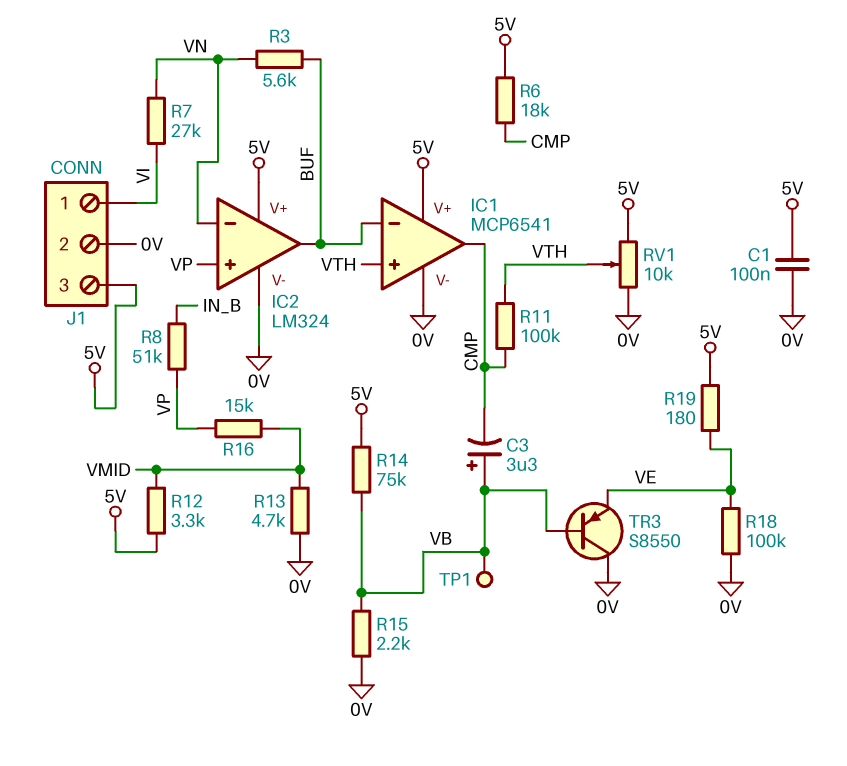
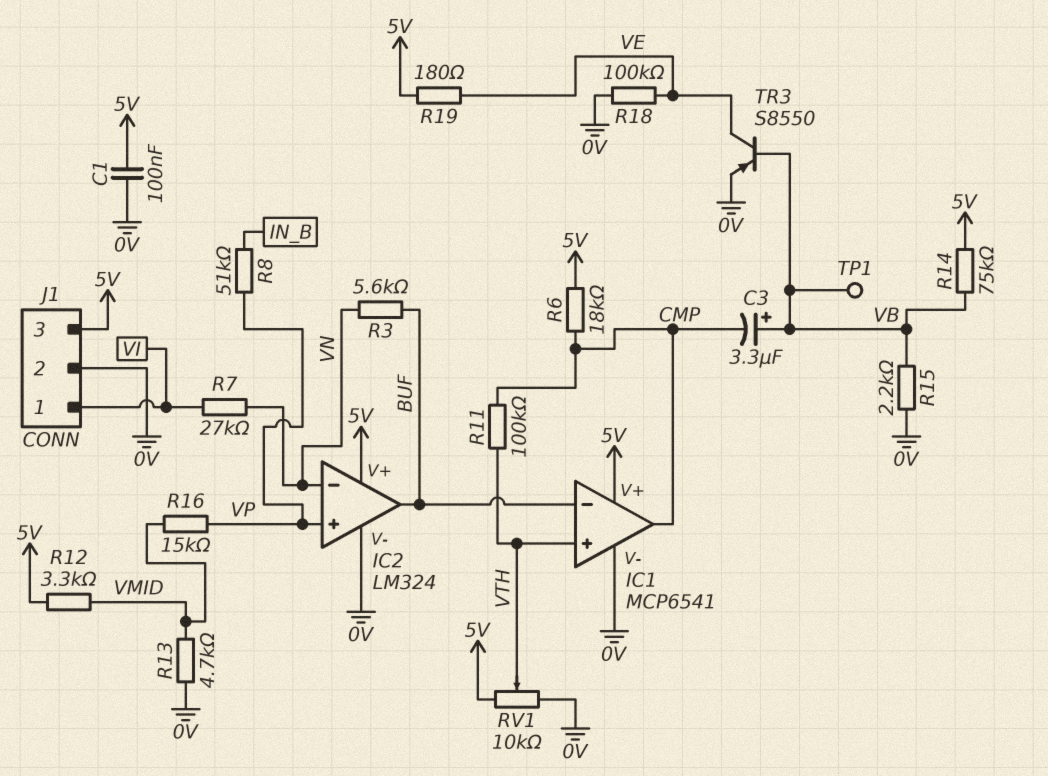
TR3: PNP S8550 (B VB, C 0V, E VE) -> PNP S8550 (B VB, C VE, E 0V)

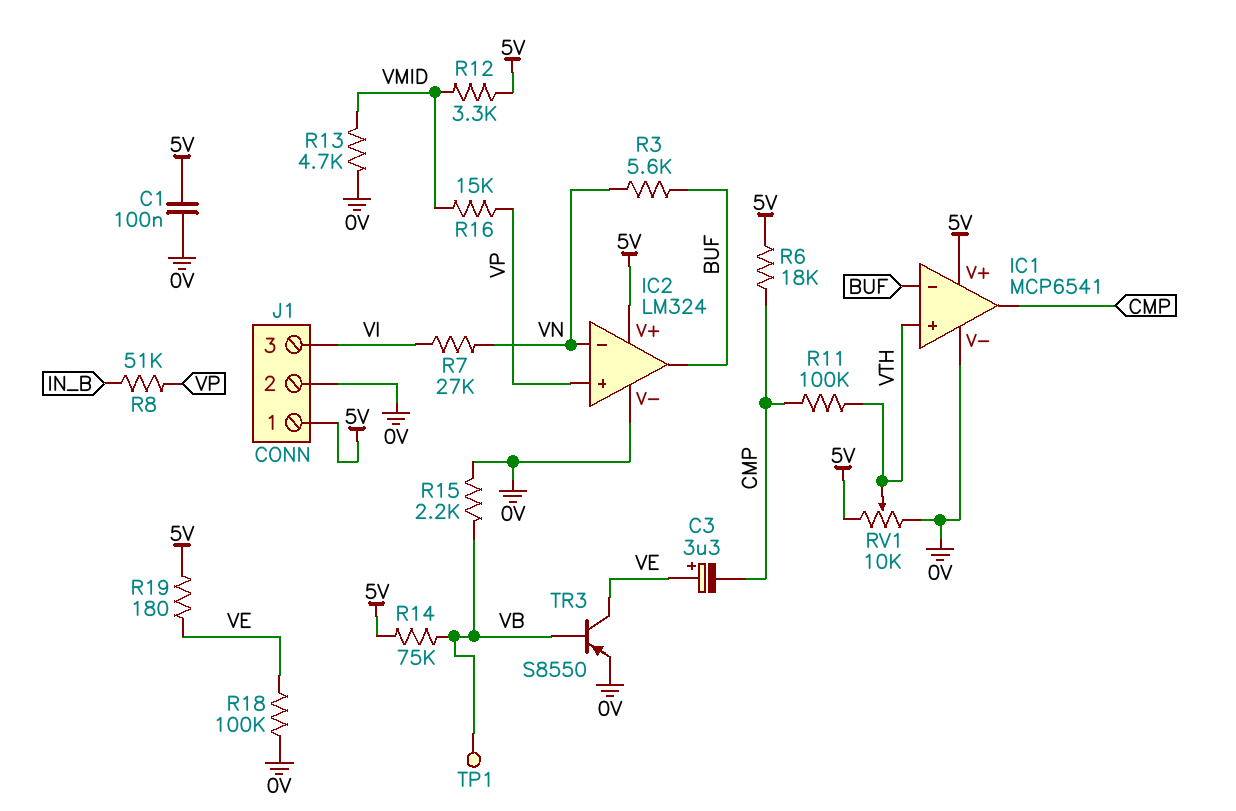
C3: 3.3uF (plus VB, minus CMP) -> 3.3uF (plus VE, minus CMP)
J1 pin 1: VI -> 5V
J1 pin 3: 5V -> VI

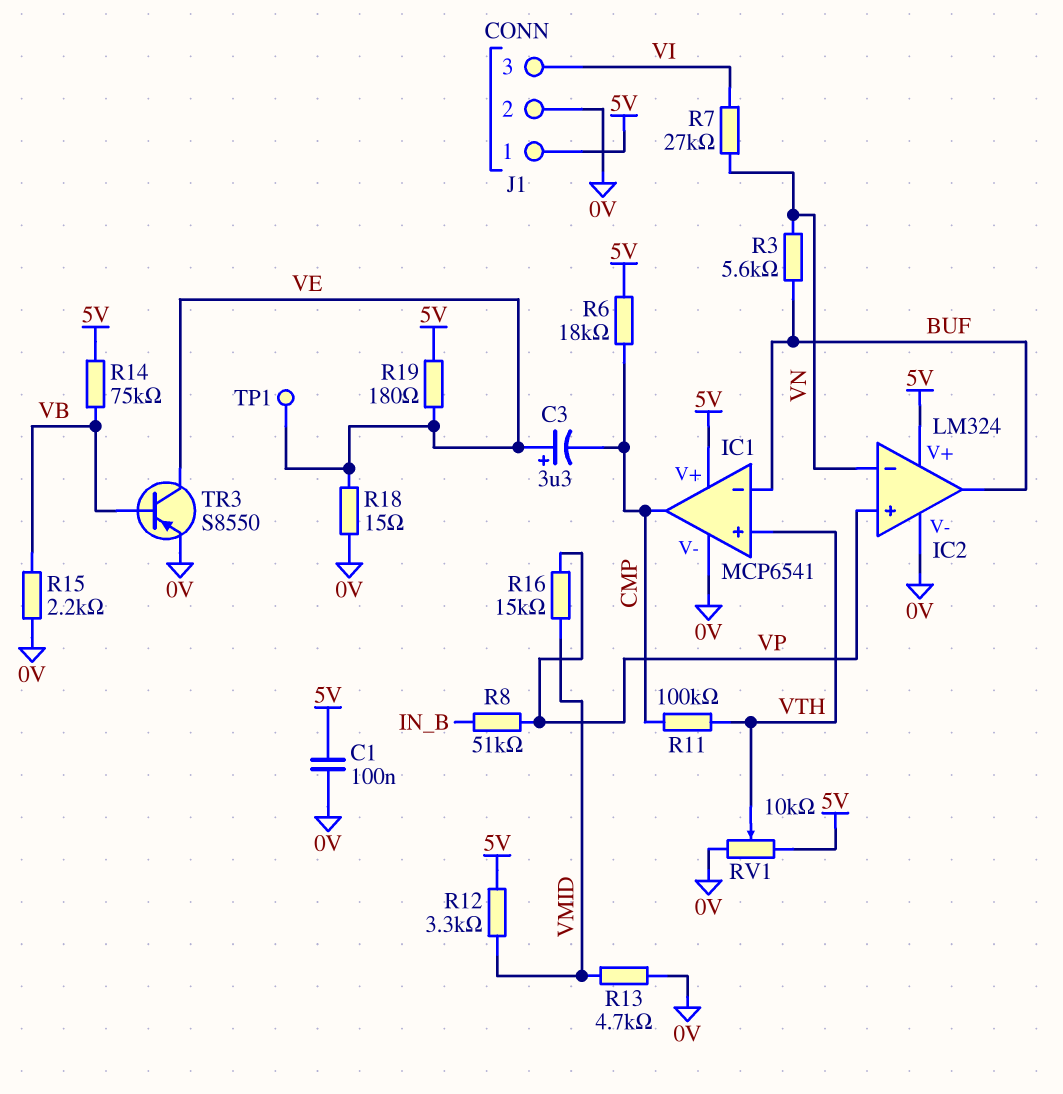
R18: 100k (0V, VE) -> 15 (0V, VE)
TP1: test point (VB) -> test point (VE)

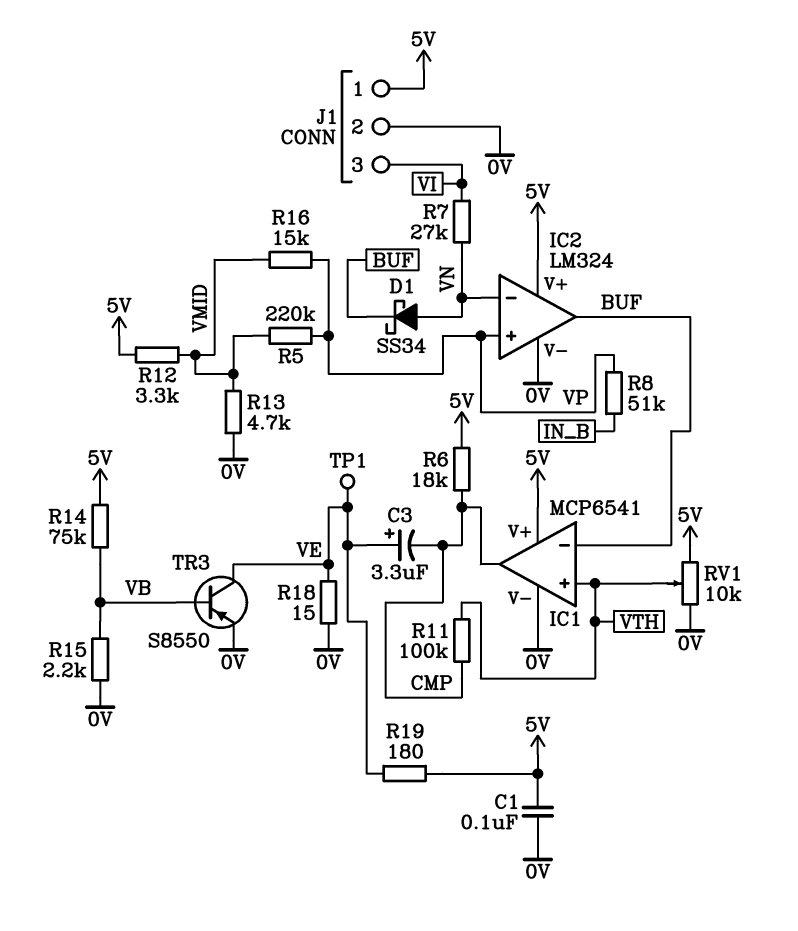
D1: none -> schottky SS34 (A VN, K BUF)
R3: 5.6k (BUF, VN) -> none
R5: none -> 220k (VMID, VP)

